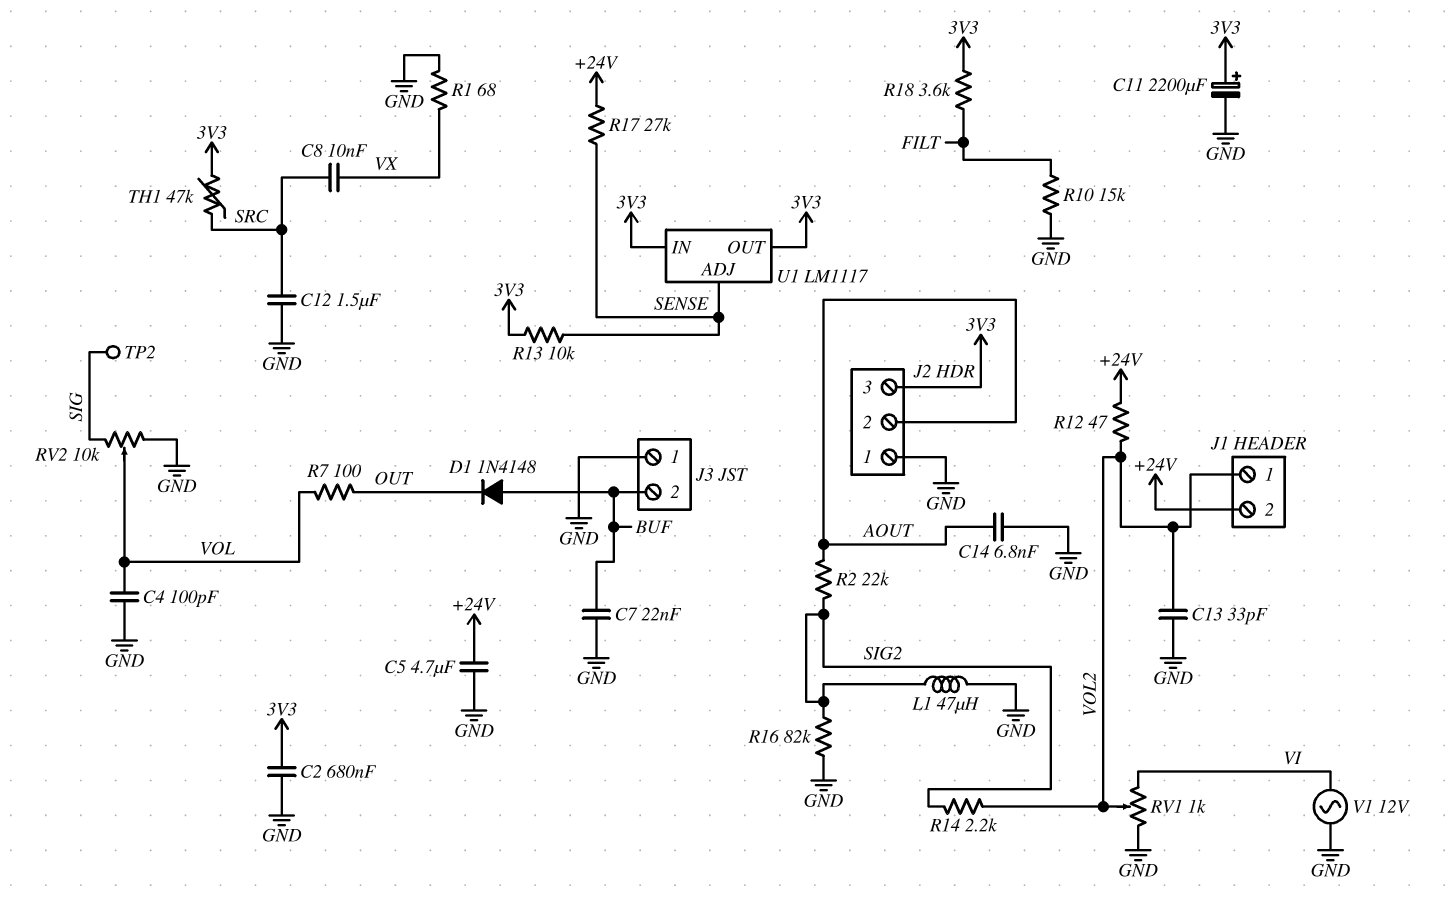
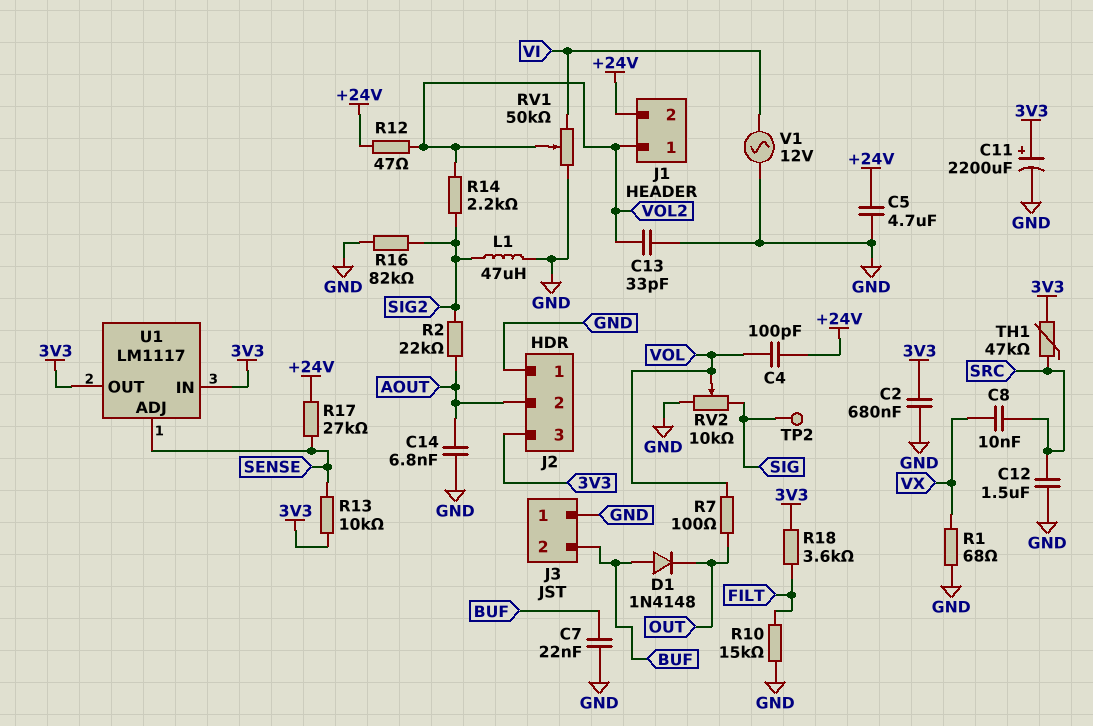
C4: 100pF (GND, VOL) -> 100pF (+24V, VOL)
RV1: 1k (GND, VI, wiper VOL2) -> 50k (GND, VI, wiper VOL2)

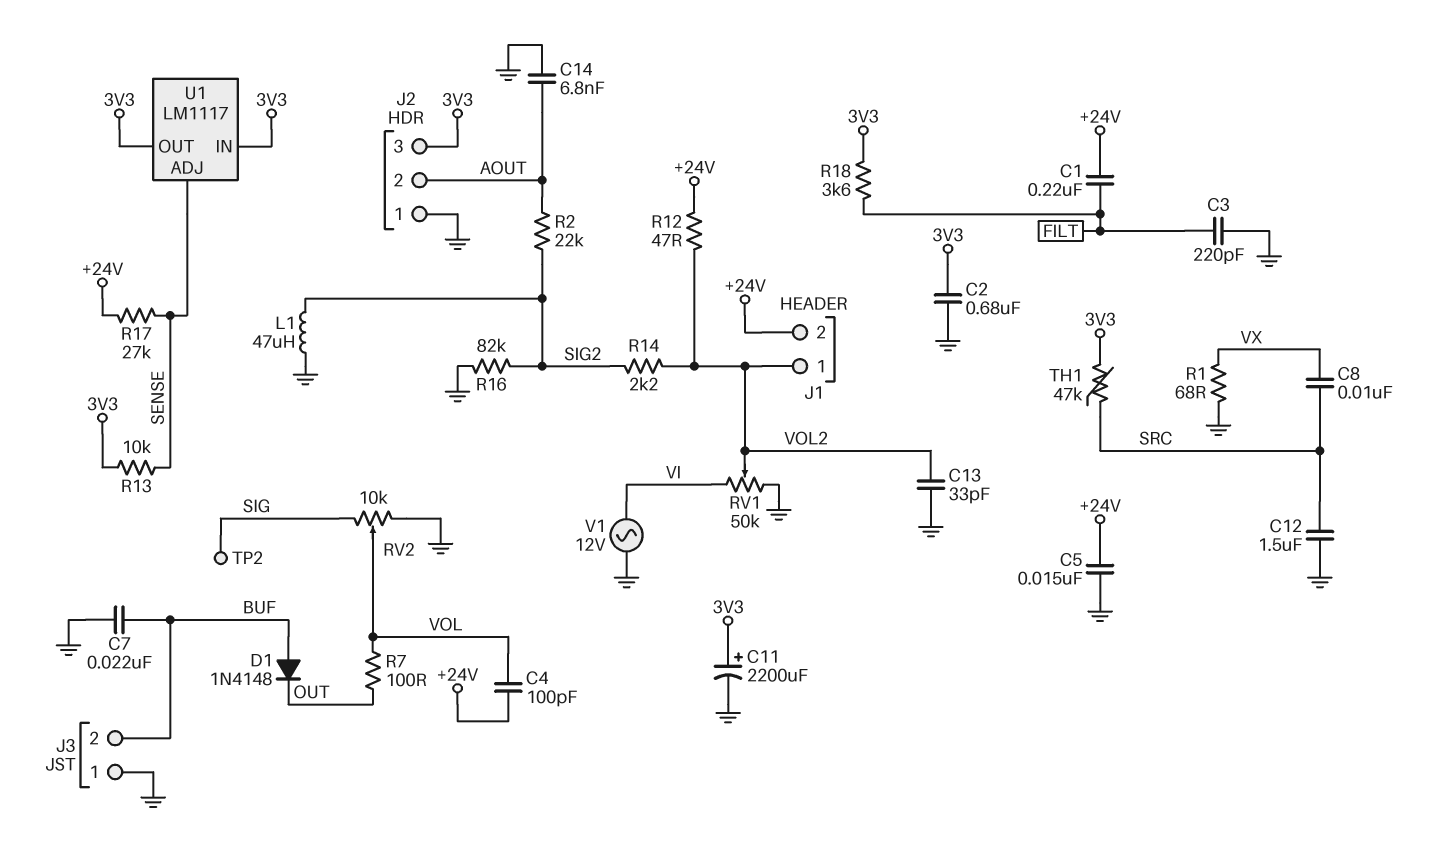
C1: none -> 220nF (+24V, FILT)
C3: none -> 220pF (FILT, GND)
C5: 4.7uF (+24V, GND) -> 15nF (+24V, GND)
R10: 15k (FILT, GND) -> none

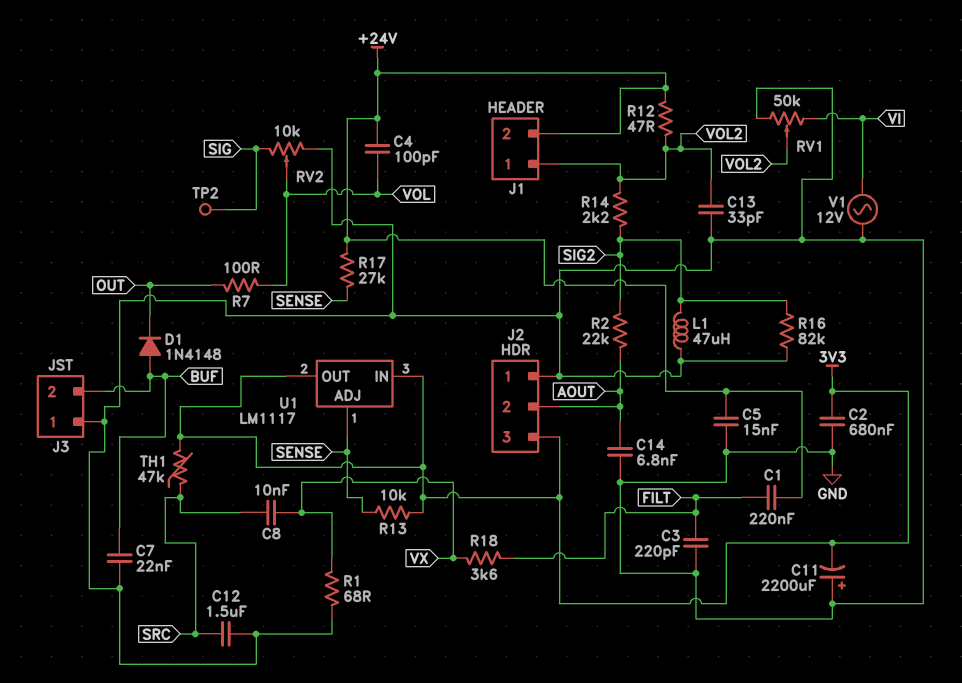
C11: 2200uF (plus 3V3, minus GND) -> 2200uF (plus GND, minus 3V3)
R18: 3.6k (3V3, FILT) -> 3.6k (FILT, VX)

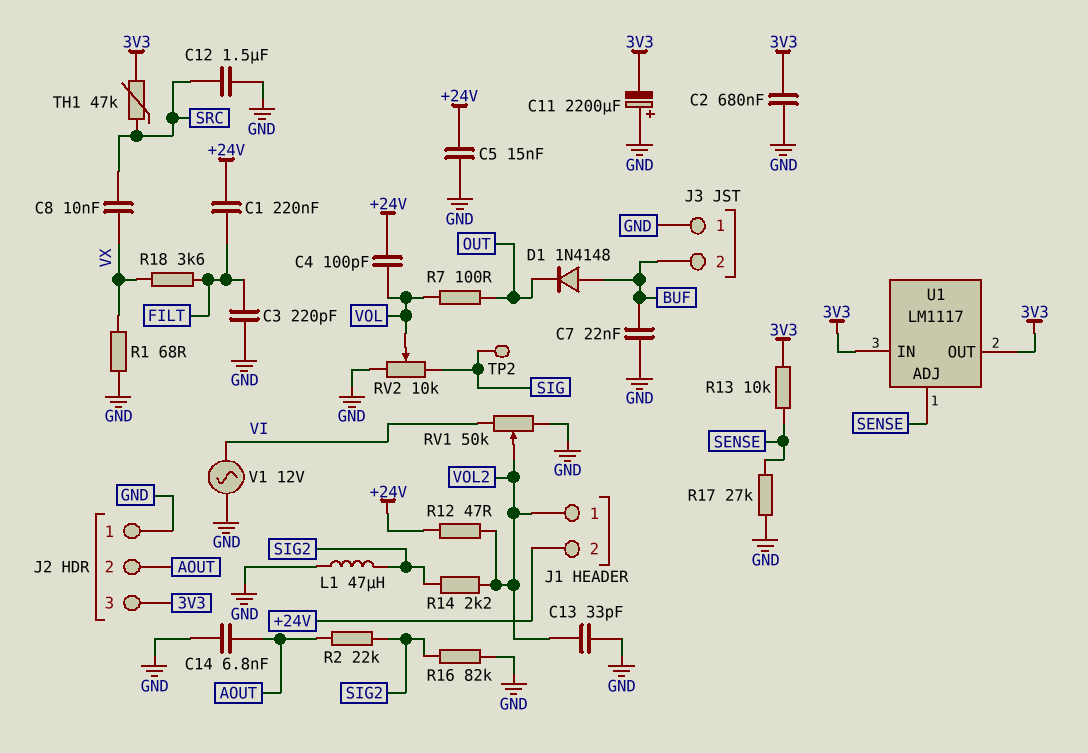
R17: 27k (+24V, SENSE) -> 27k (GND, SENSE)

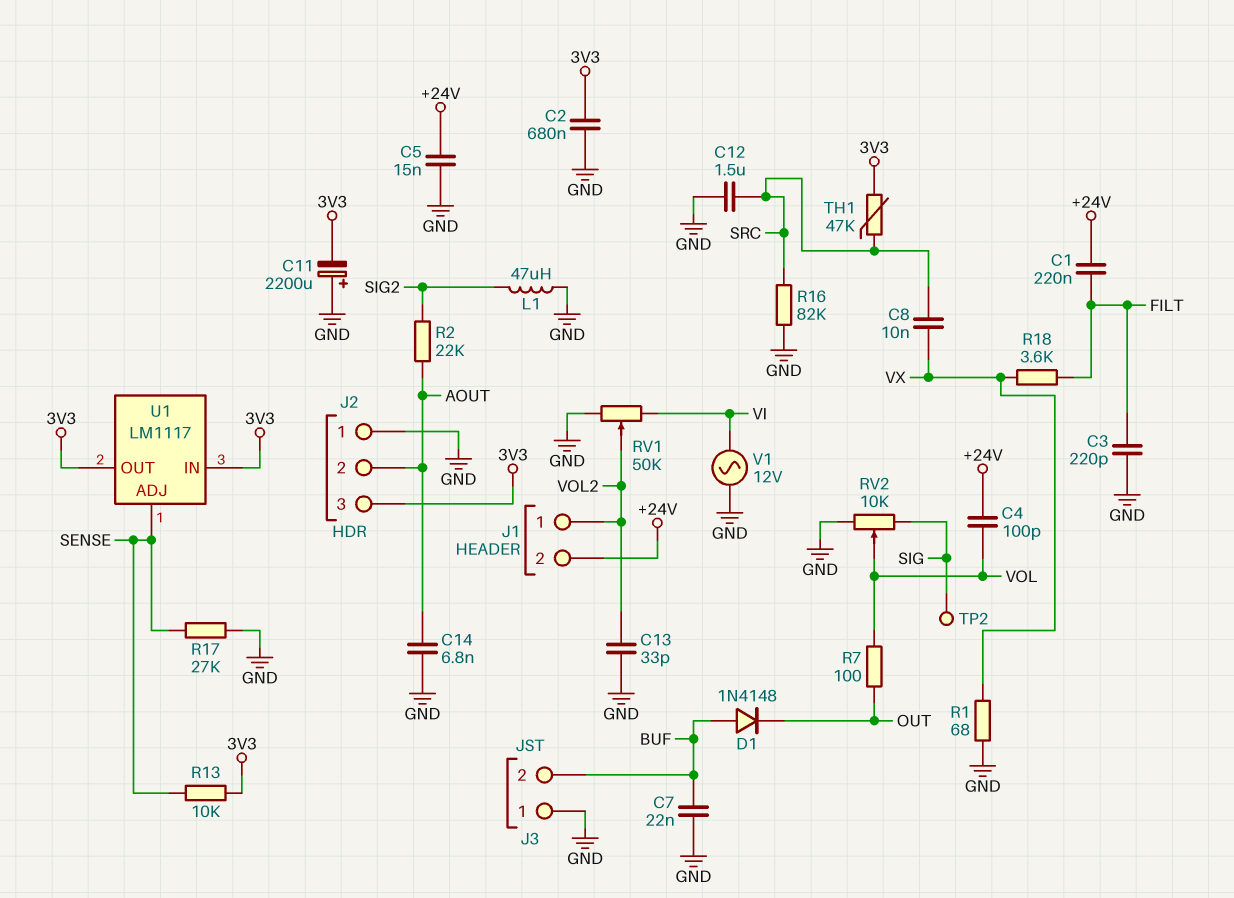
R12: 47 (+24V, VOL2) -> none
R14: 2.2k (SIG2, VOL2) -> none
R16: 82k (GND, SIG2) -> 82k (GND, SRC)

